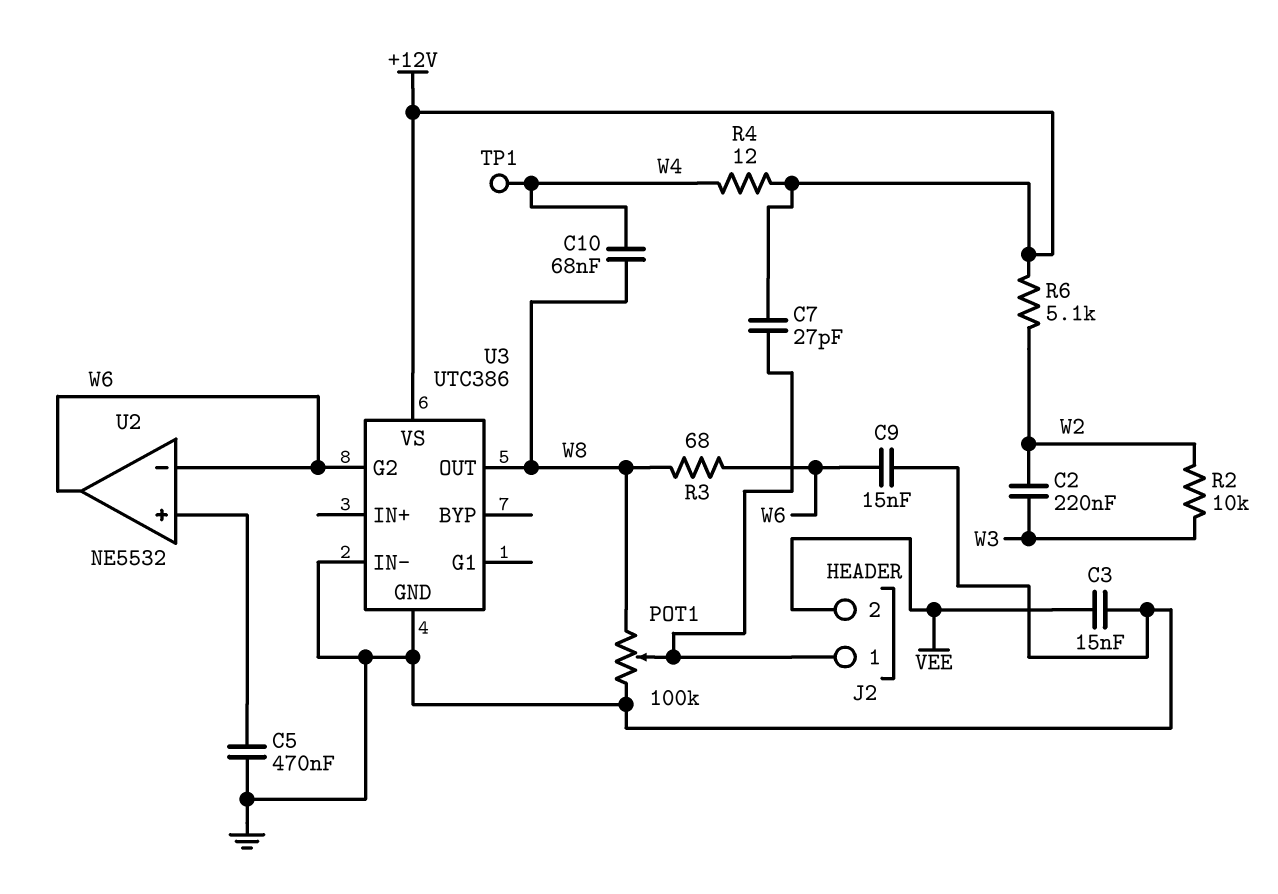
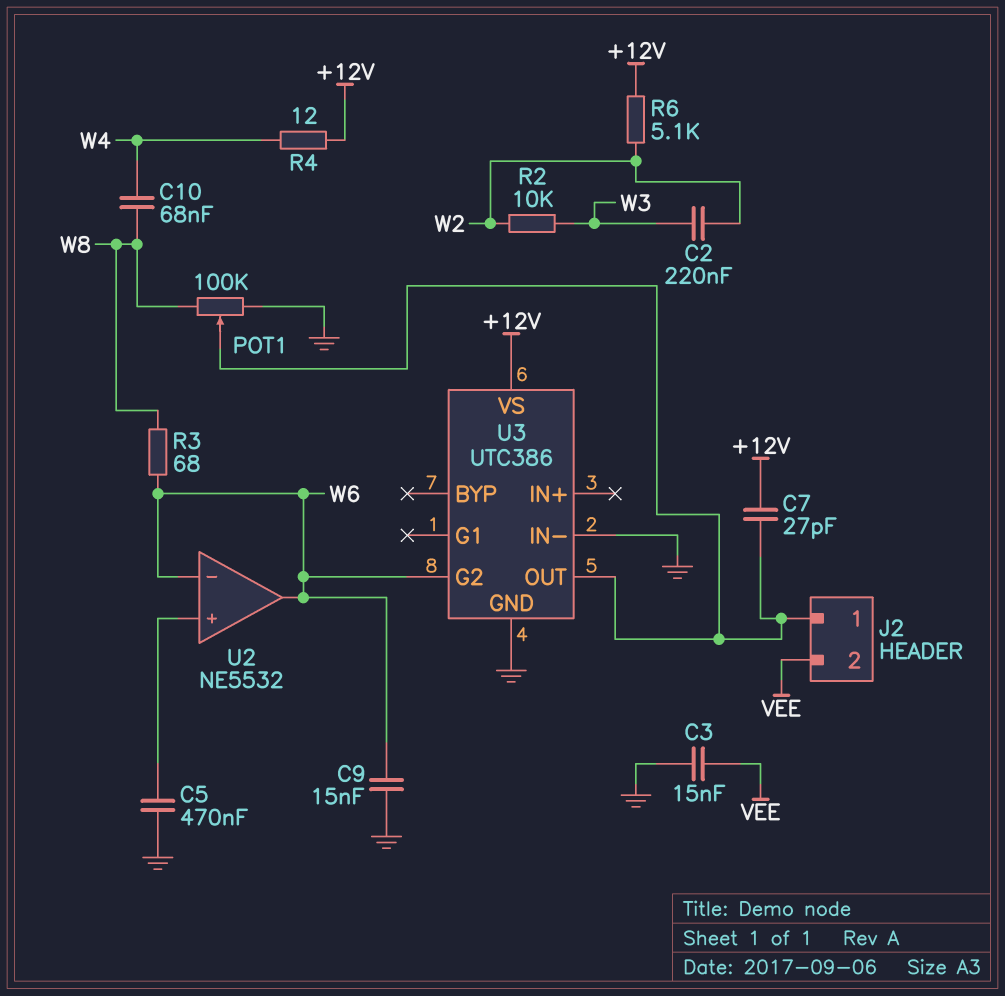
TP1: test point (W4) -> none
U3 pin OUT: W8 -> J2/1

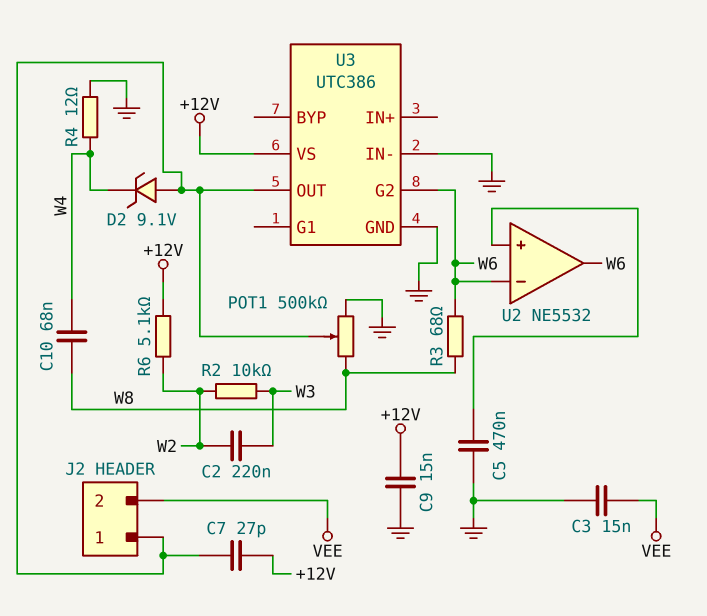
C9: 15nF (GND, W6) -> 15nF (+12V, GND)
D2: none -> zener 9.1V (A J2/1, K W4)
POT1: 100k (GND, W8, wiper J2/1) -> 500k (GND, W8, wiper J2/1)
R4: 12 (+12V, W4) -> 12 (GND, W4)

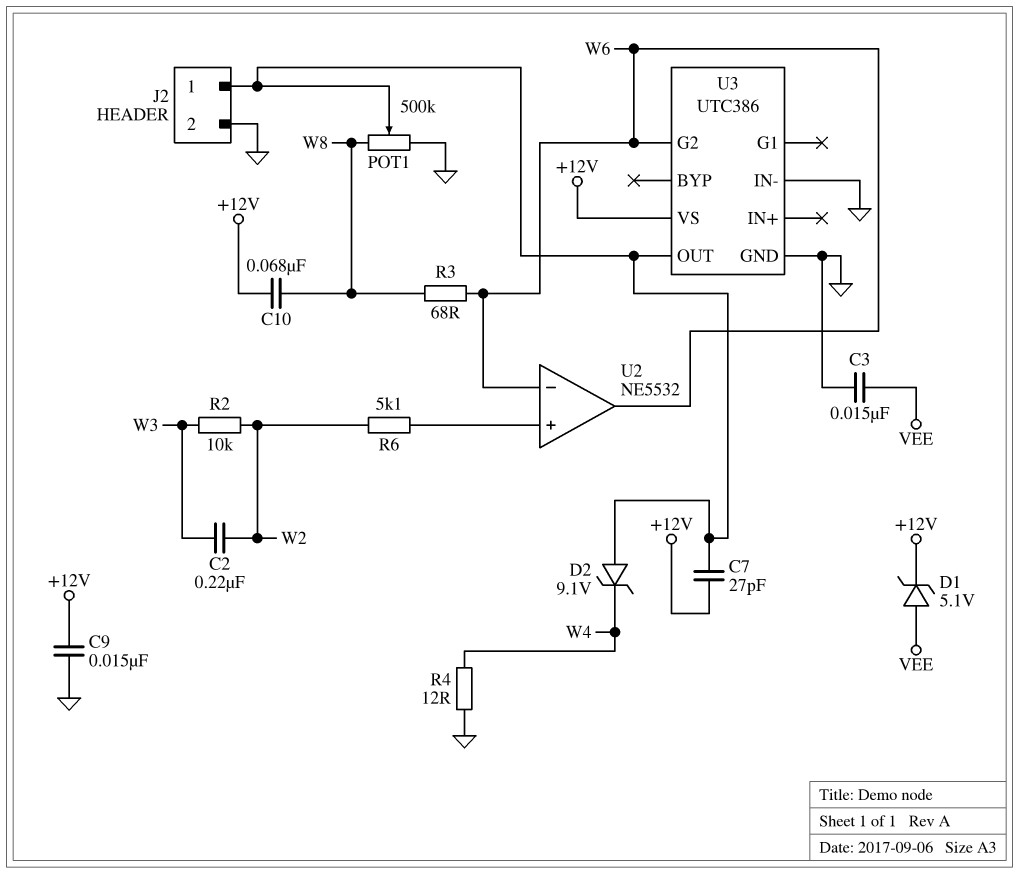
C5: 470nF (GND, U2/in+) -> none
C10: 68nF (W4, W8) -> 68nF (+12V, W8)
D1: none -> zener 5.1V (A VEE, K +12V)
J2 pin 2: VEE -> GND
R6: 5.1k (+12V, W2) -> 5.1k (U2/in+, W2)

